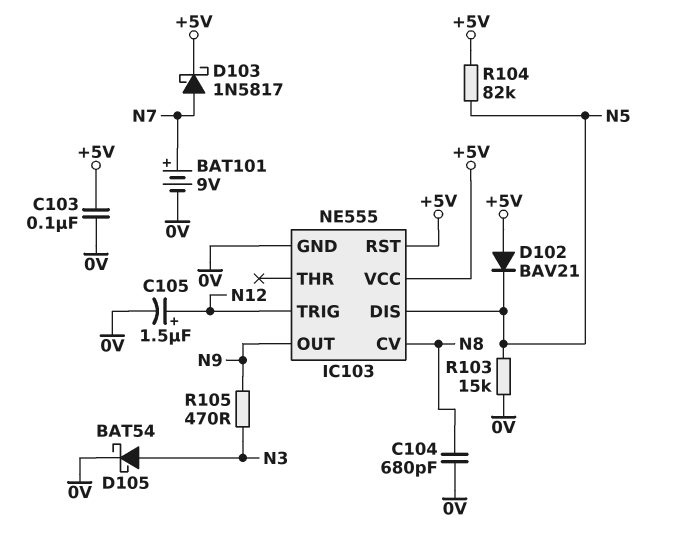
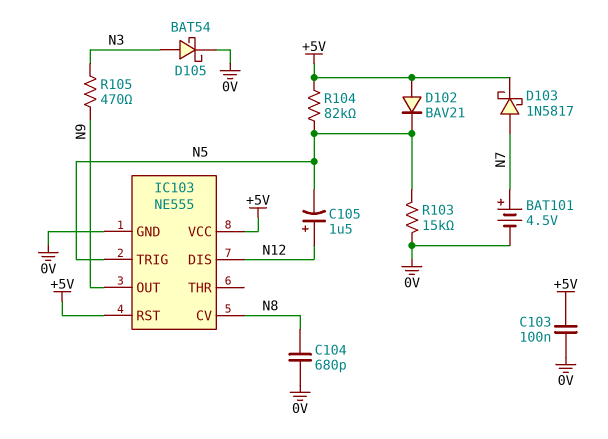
BAT101: 9V (plus N7, minus 0V) -> 4.5V (plus N7, minus 0V)
C105: 1.5uF (plus N12, minus 0V) -> 1.5uF (plus N12, minus N5)
IC103 pin DIS: N5 -> N12
IC103 pin TRIG: N12 -> N5

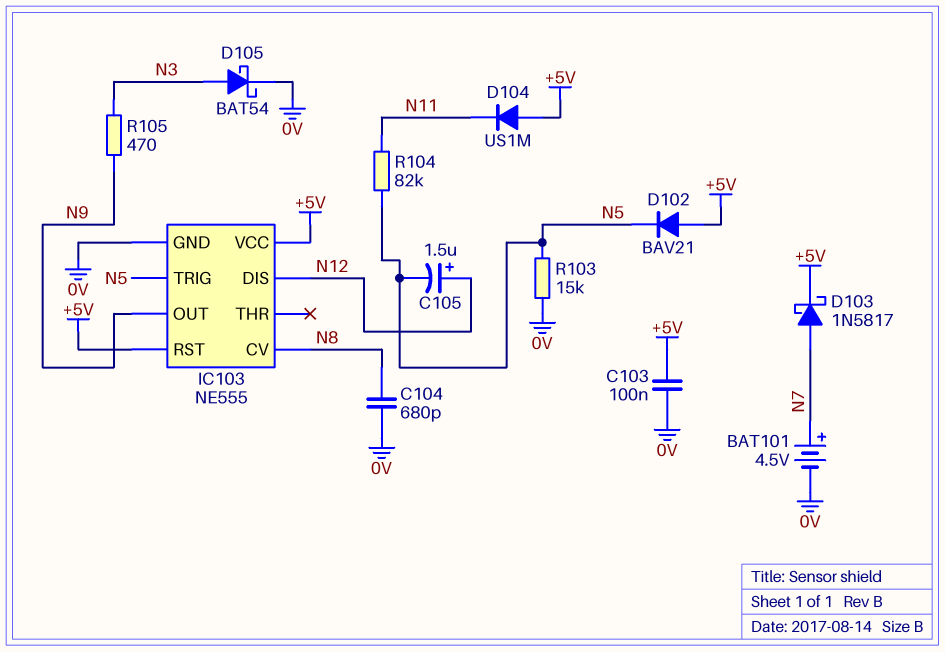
D104: none -> diode US1M (A +5V, K N11)
R104: 82k (+5V, N5) -> 82k (N5, N11)

